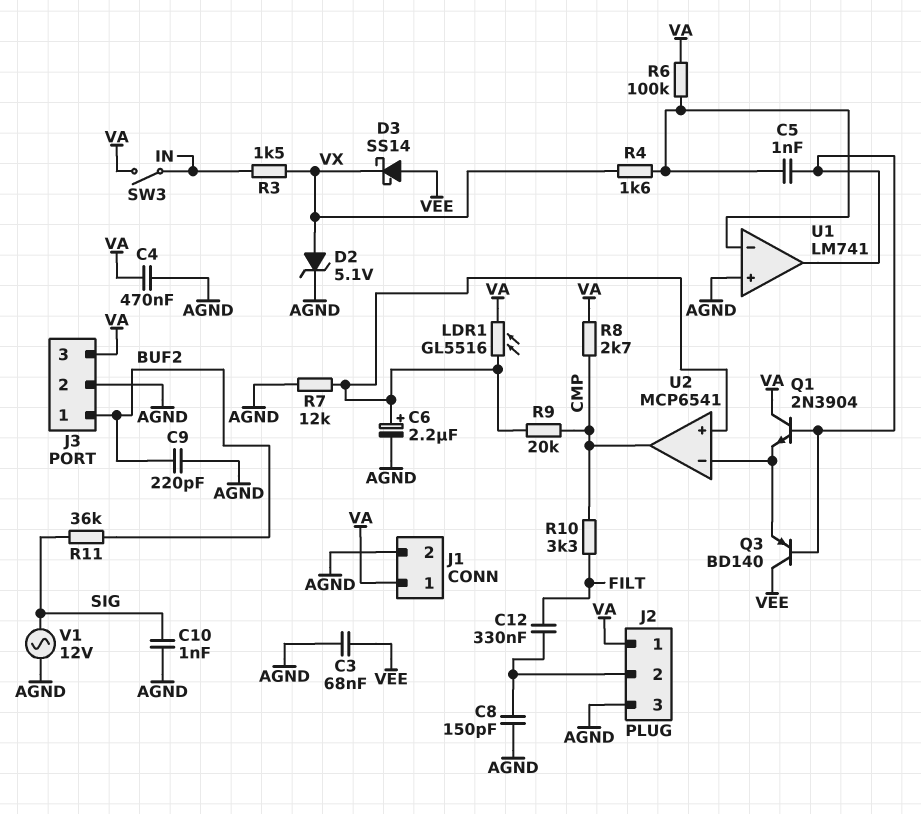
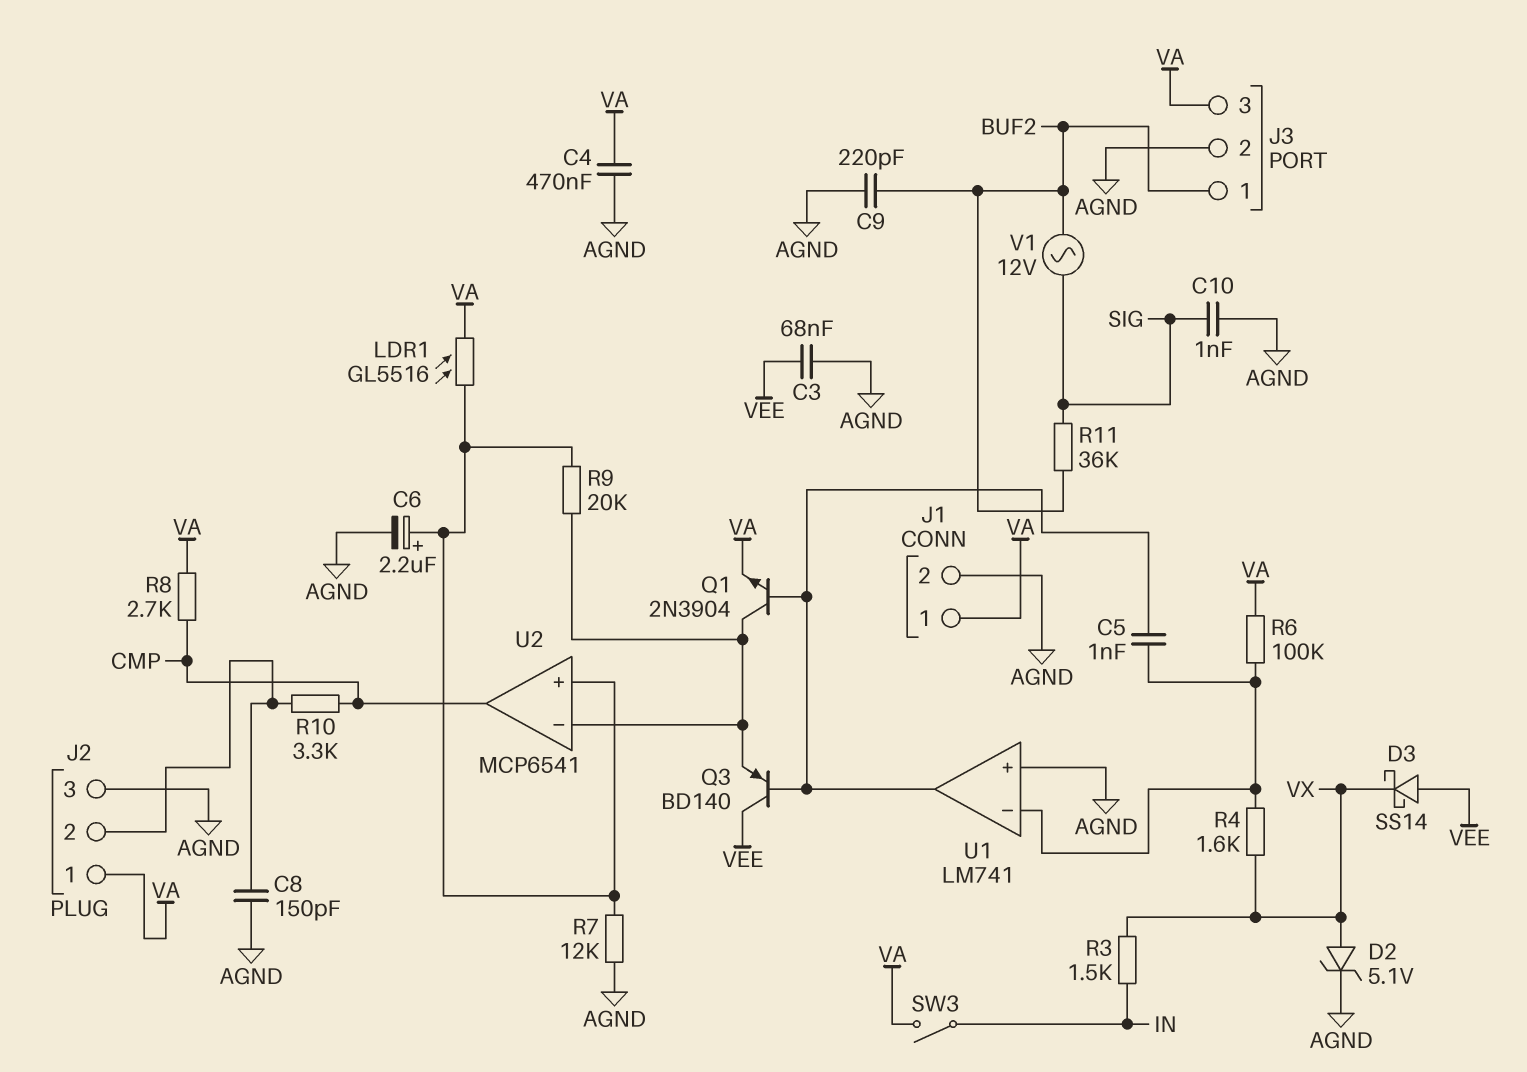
C12: 330nF (FILT, J2/2) -> none
Q1: NPN 2N3904 (B U1/out, C VA, E U2/in-) -> NPN 2N3904 (B U1/out, C U2/in-, E VA)
R9: 20k (CMP, U2/in+) -> 20k (U2/in+, U2/in-)
R10: 3.3k (CMP, FILT) -> 3.3k (CMP, J2/2)
V1: AC 12V (AGND, SIG) -> AC 12V (BUF2, SIG)

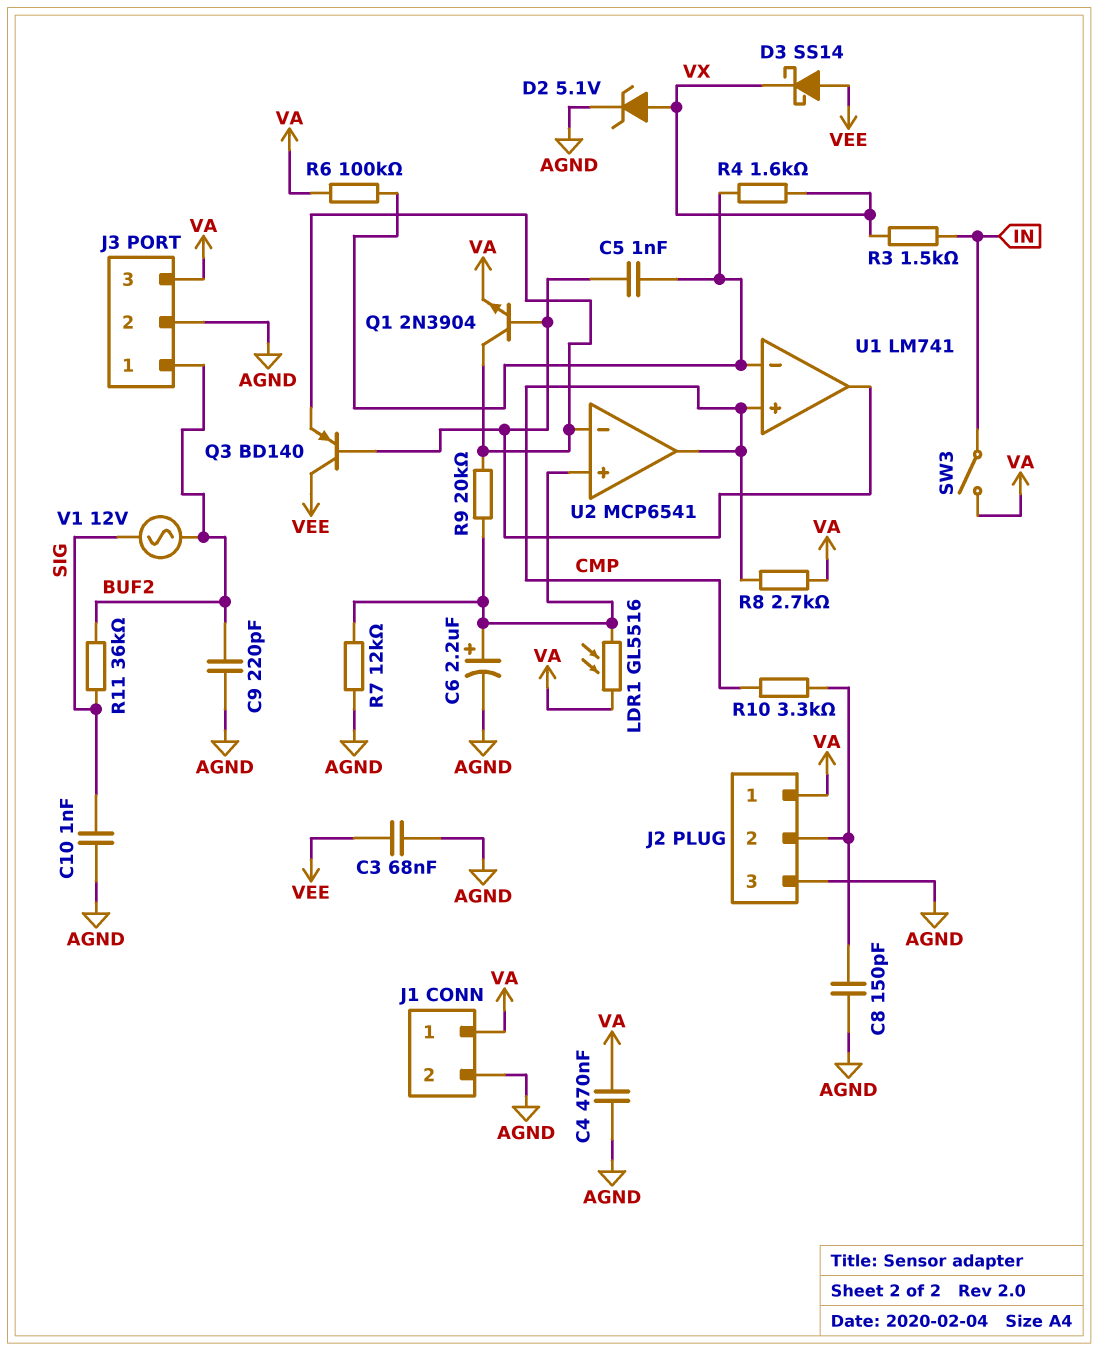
U1 pin in+: AGND -> CMP

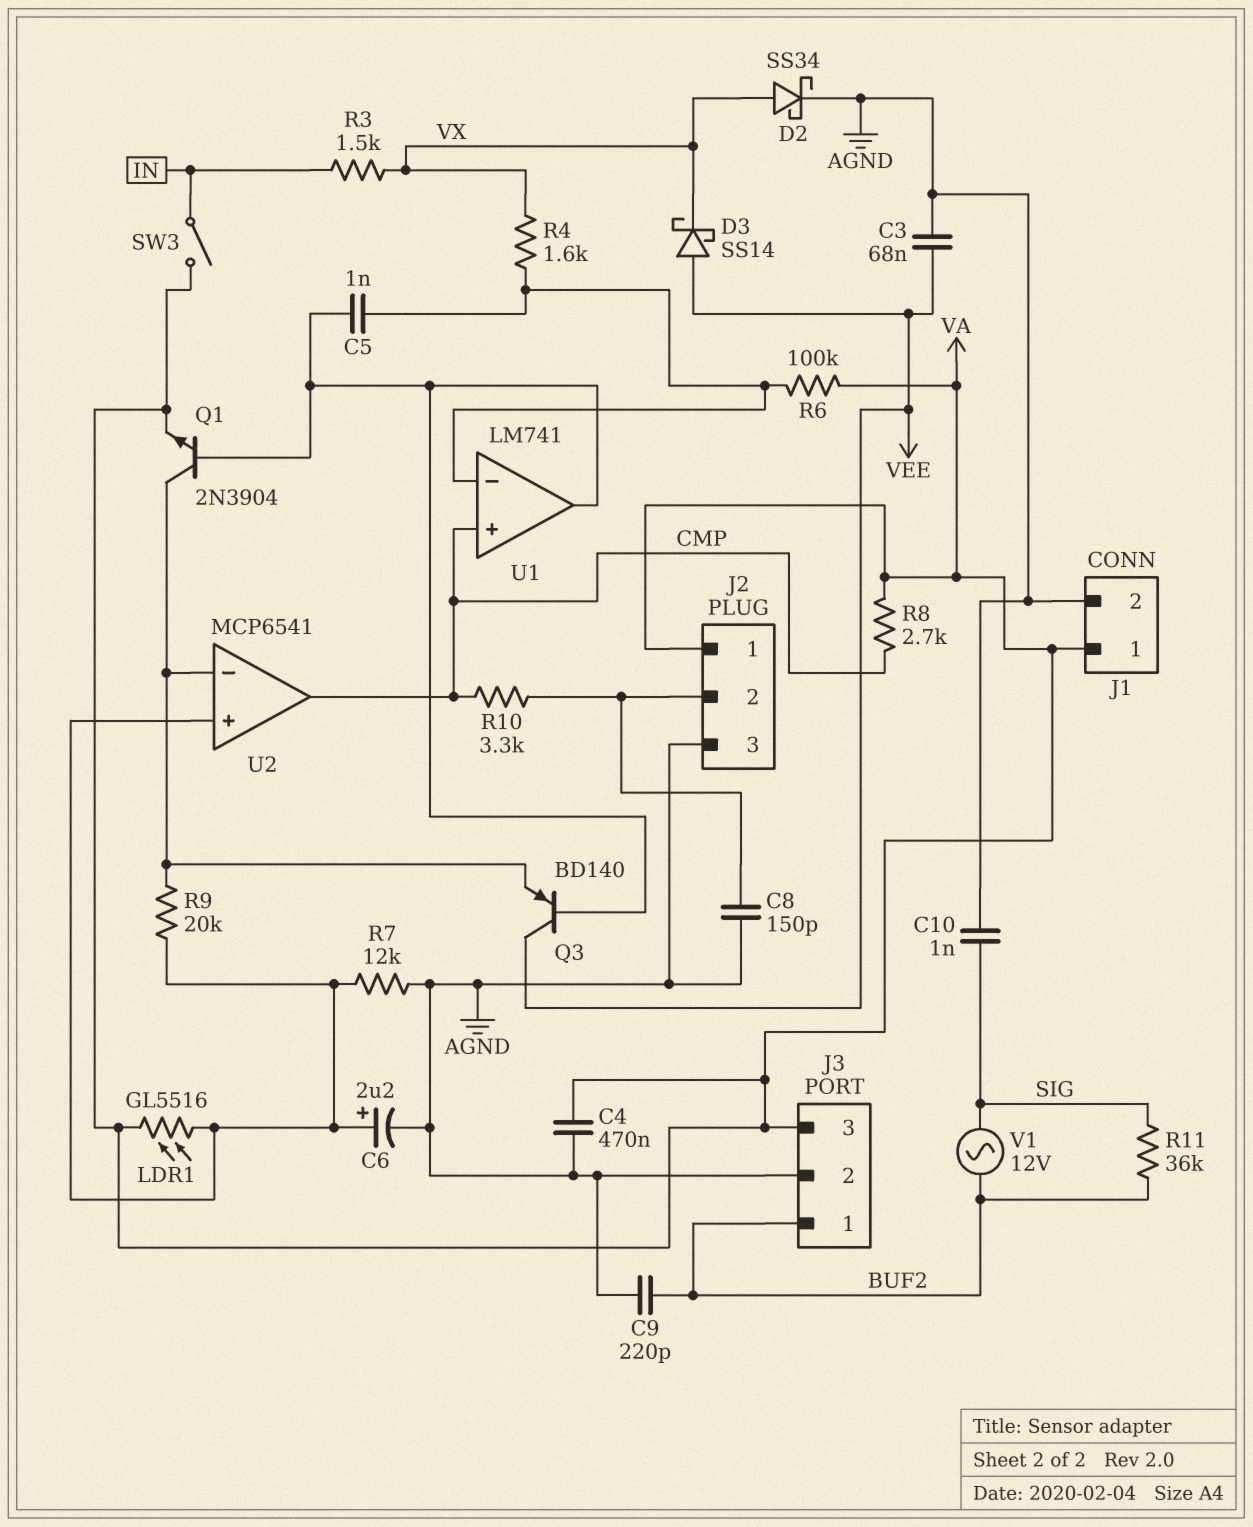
D2: zener 5.1V (A VX, K AGND) -> schottky SS34 (A VX, K AGND)

